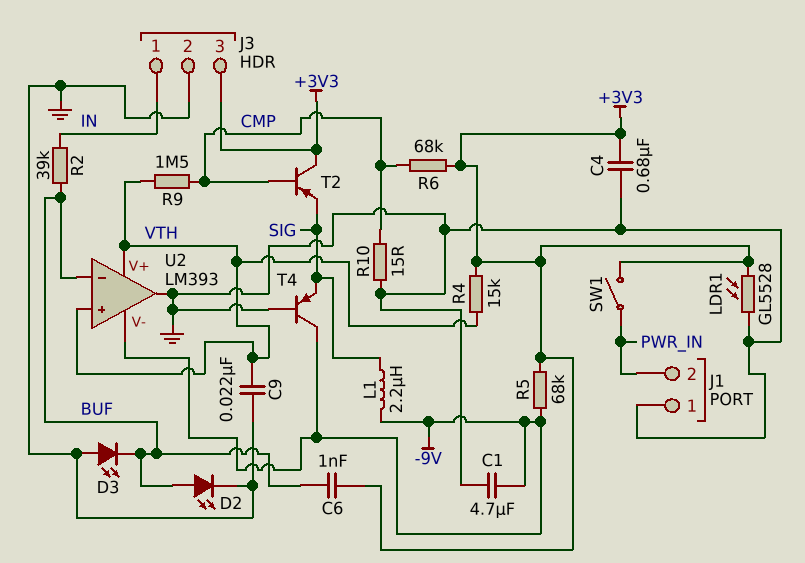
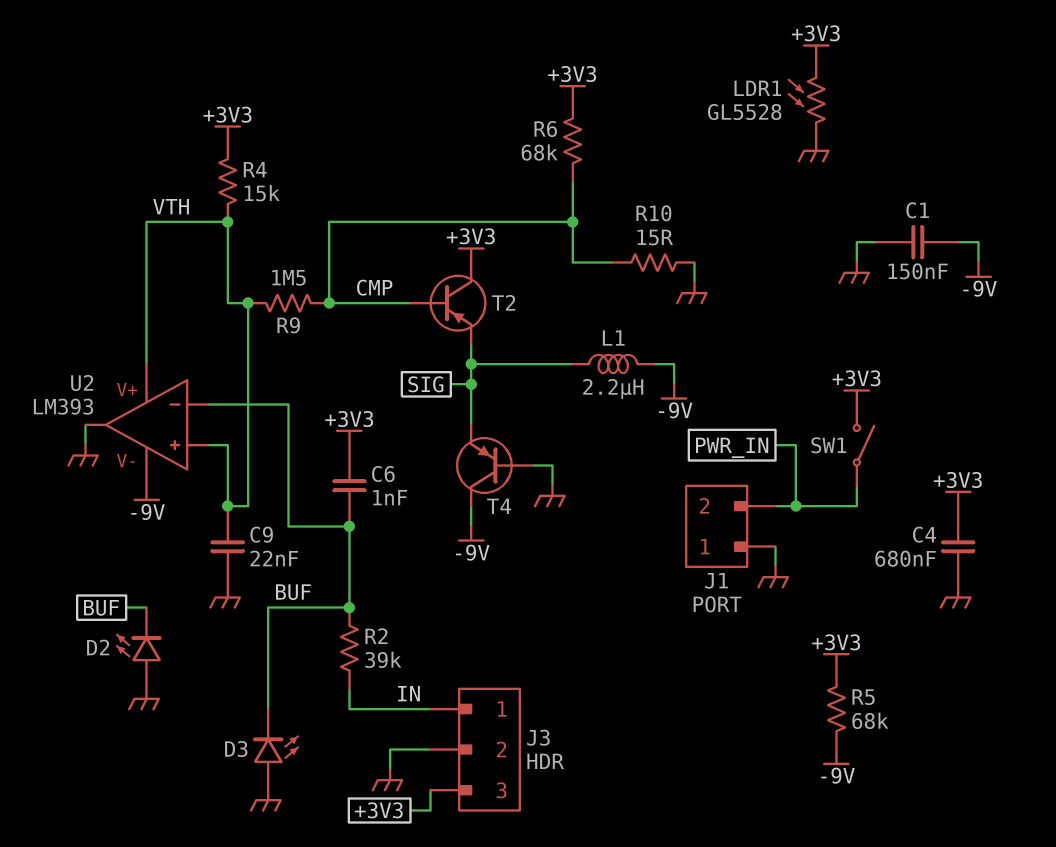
C1: 4.7uF (-9V, GND) -> 150nF (-9V, GND)
D2: LED (A BUF, K GND) -> LED (A GND, K BUF)

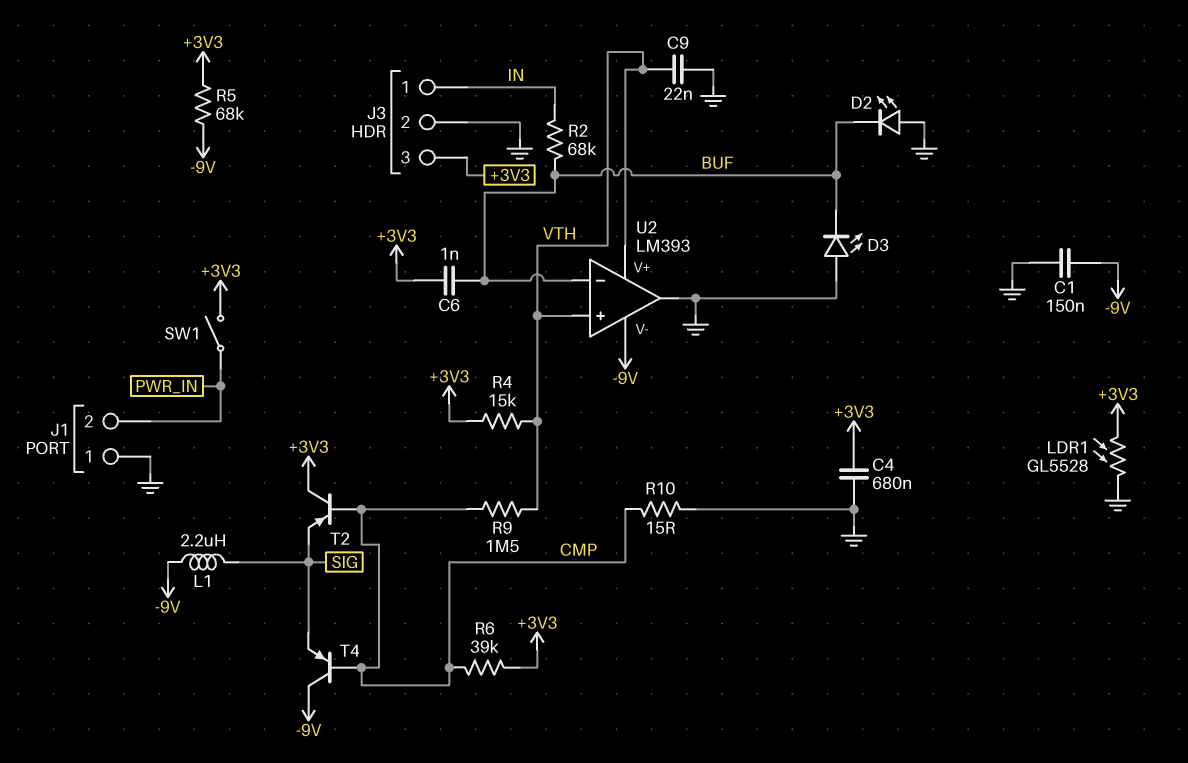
R2: 39k (BUF, IN) -> 68k (BUF, IN)
R6: 68k (+3V3, CMP) -> 39k (+3V3, CMP)
T4: PNP (B GND, C -9V, E SIG) -> PNP (B CMP, C -9V, E SIG)

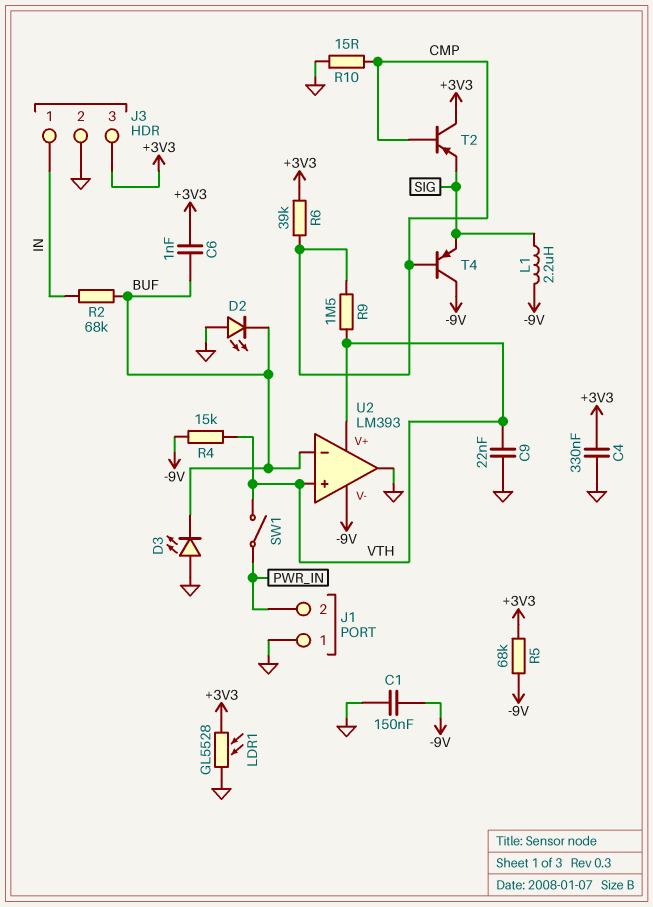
C4: 680nF (+3V3, GND) -> 330nF (+3V3, GND)
R4: 15k (+3V3, VTH) -> 15k (-9V, VTH)
SW1: switch (+3V3, PWR_IN) -> switch (PWR_IN, VTH)

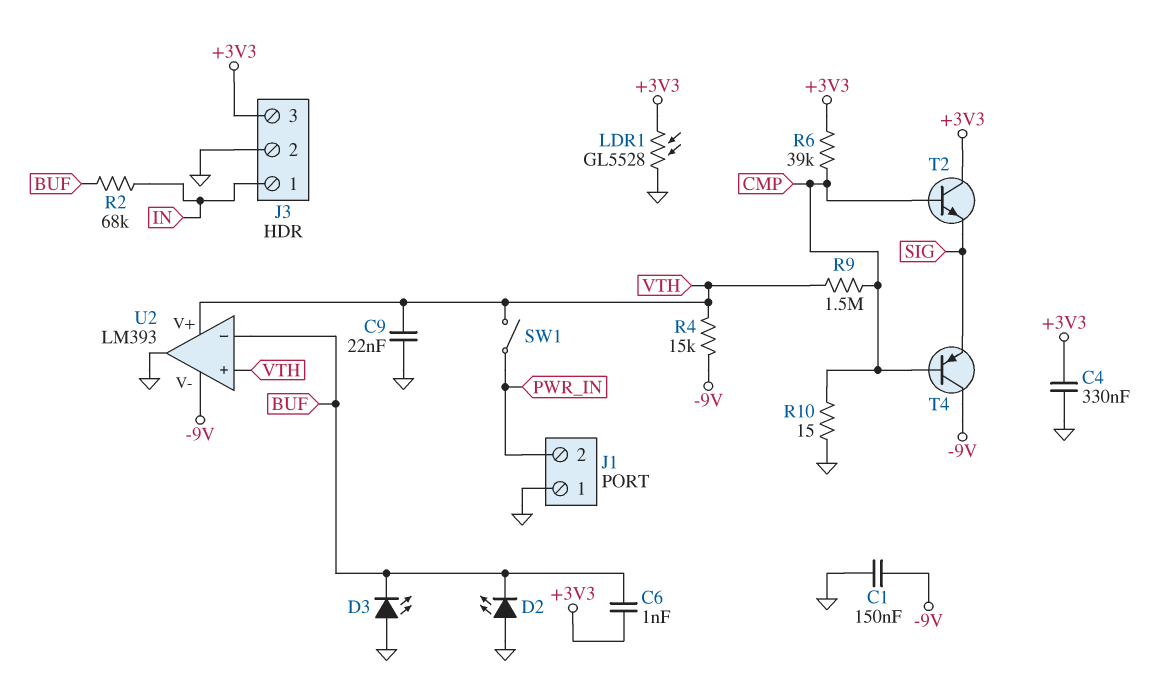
L1: 2.2uH (-9V, SIG) -> none
R5: 68k (+3V3, -9V) -> none
T2: PNP (B CMP, C +3V3, E SIG) -> NPN (B CMP, C +3V3, E SIG)

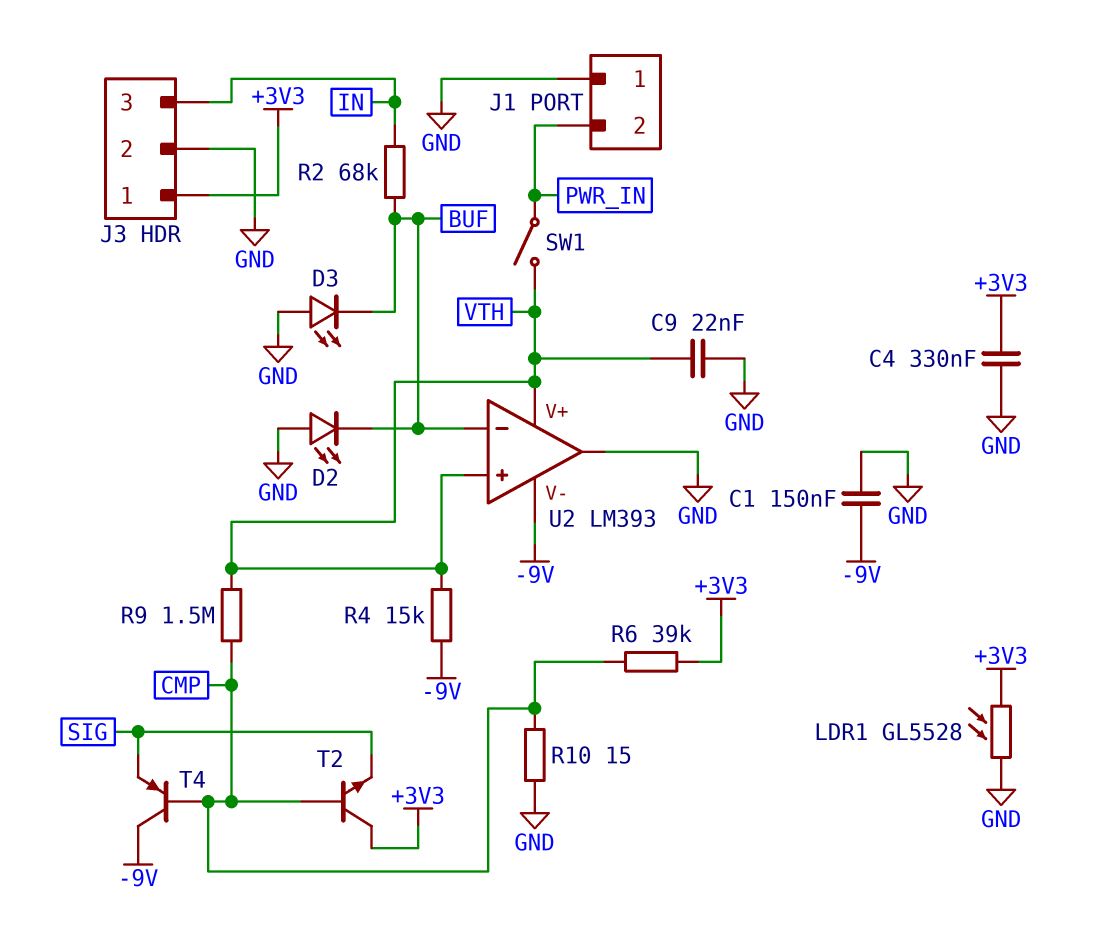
C6: 1nF (+3V3, BUF) -> none
J3 pin 1: IN -> +3V3
J3 pin 3: +3V3 -> IN

